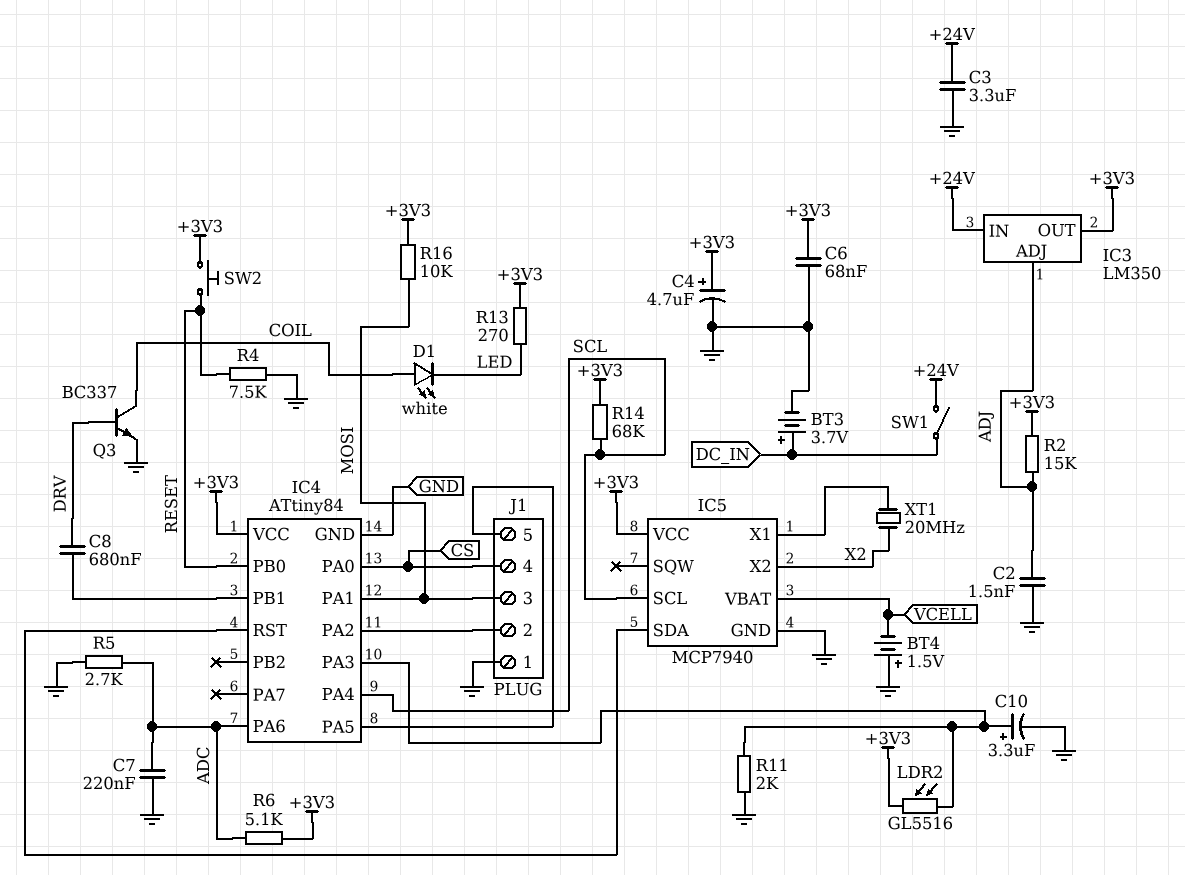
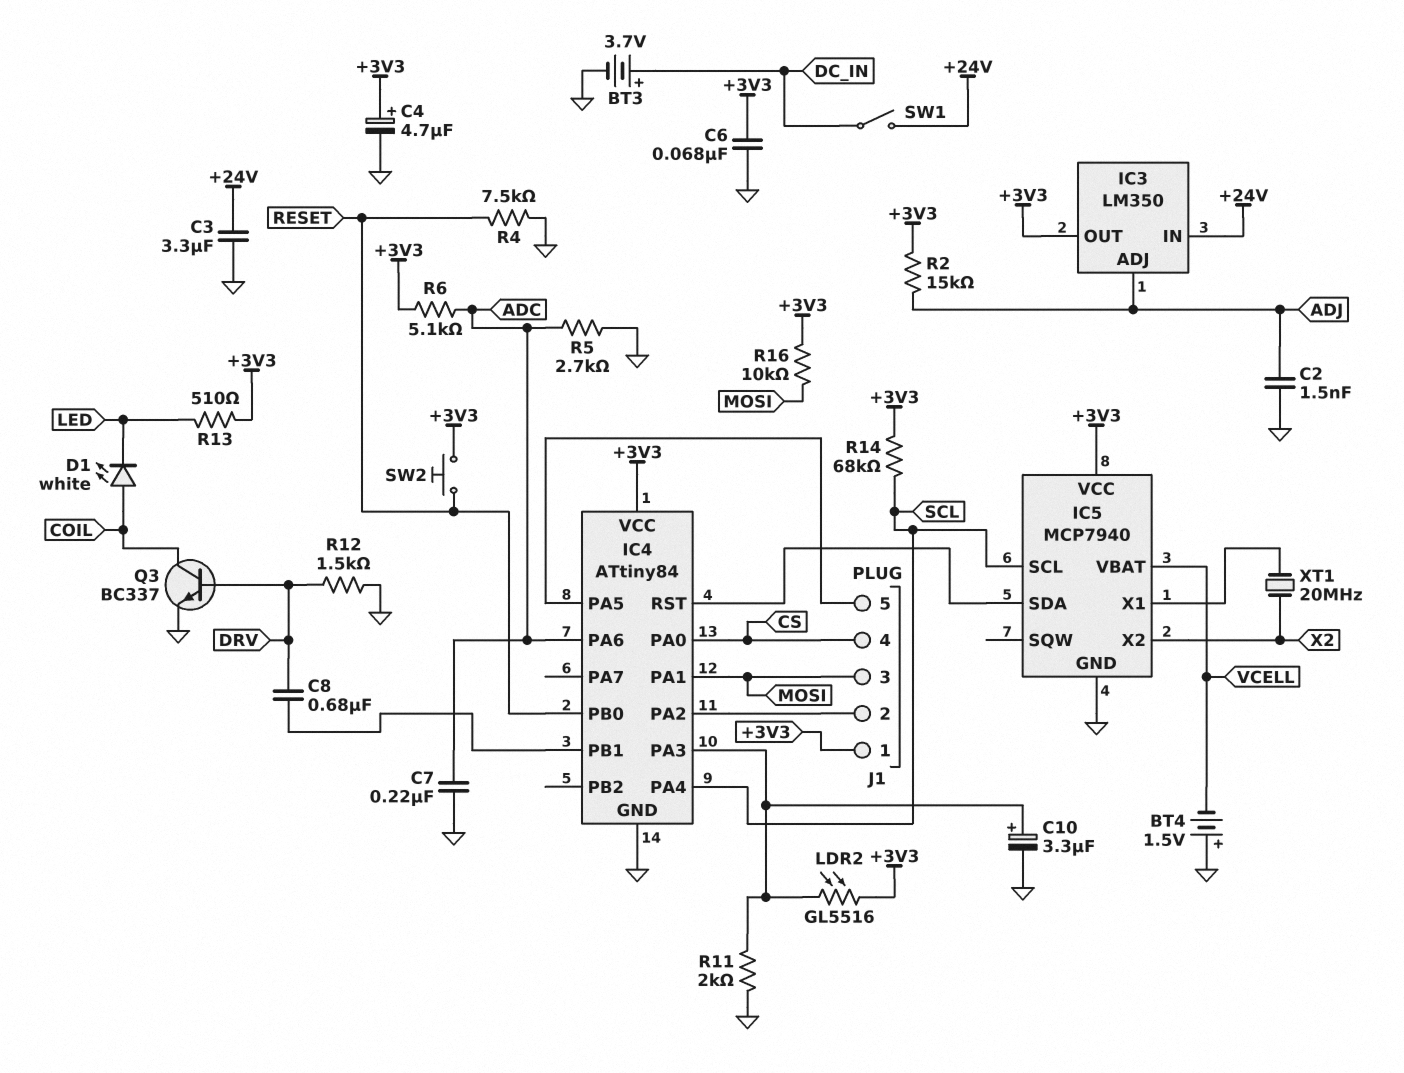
J1 pin 1: GND -> +3V3
R12: none -> 1.5k (DRV, GND)
R13: 270 (+3V3, LED) -> 510 (+3V3, LED)

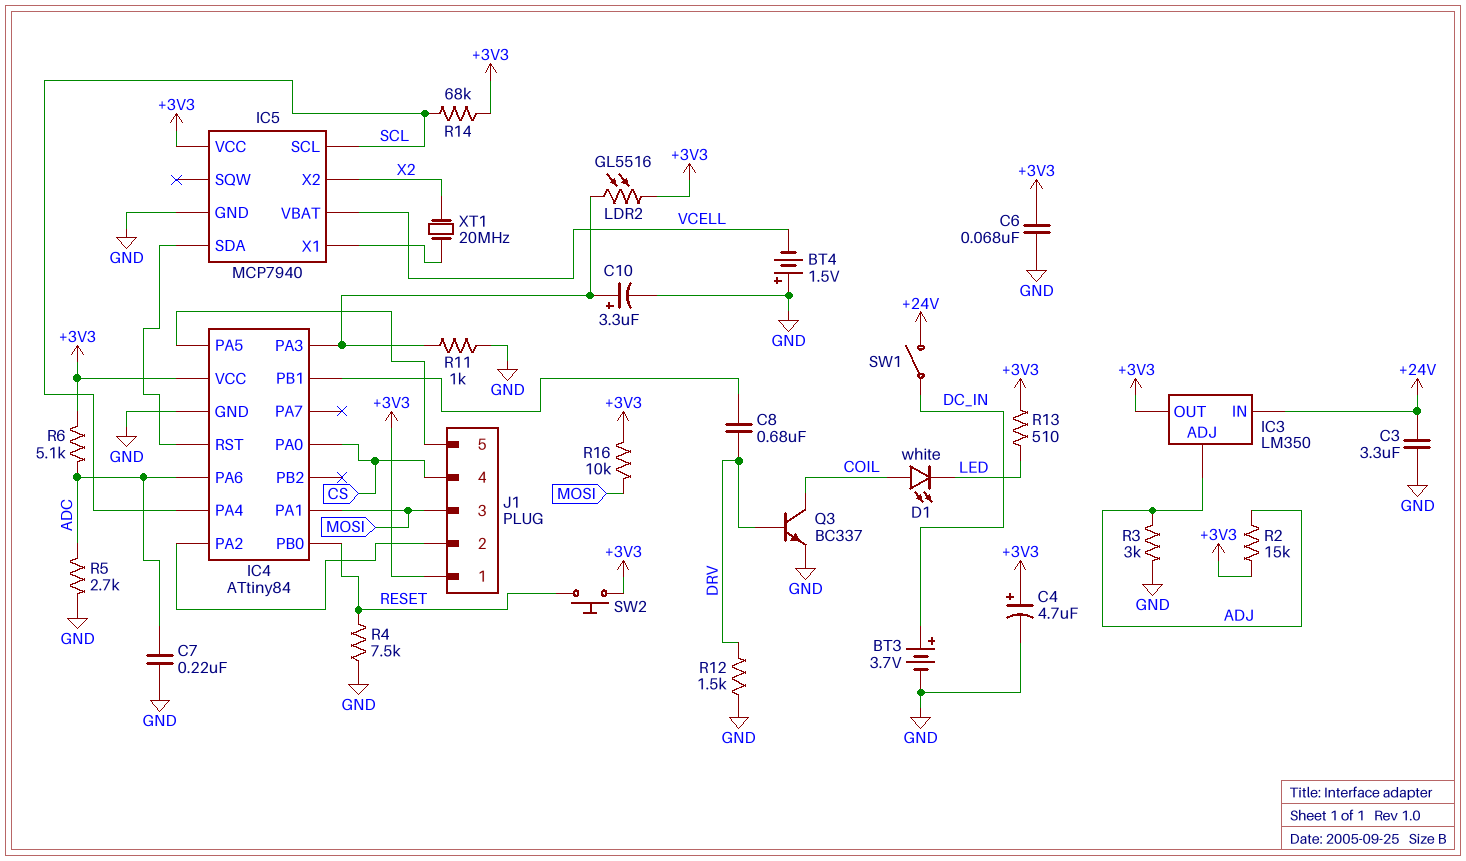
C2: 1.5nF (ADJ, GND) -> none
R3: none -> 3k (ADJ, GND)
R11: 2k (GND, IC4/PA3) -> 1k (GND, IC4/PA3)

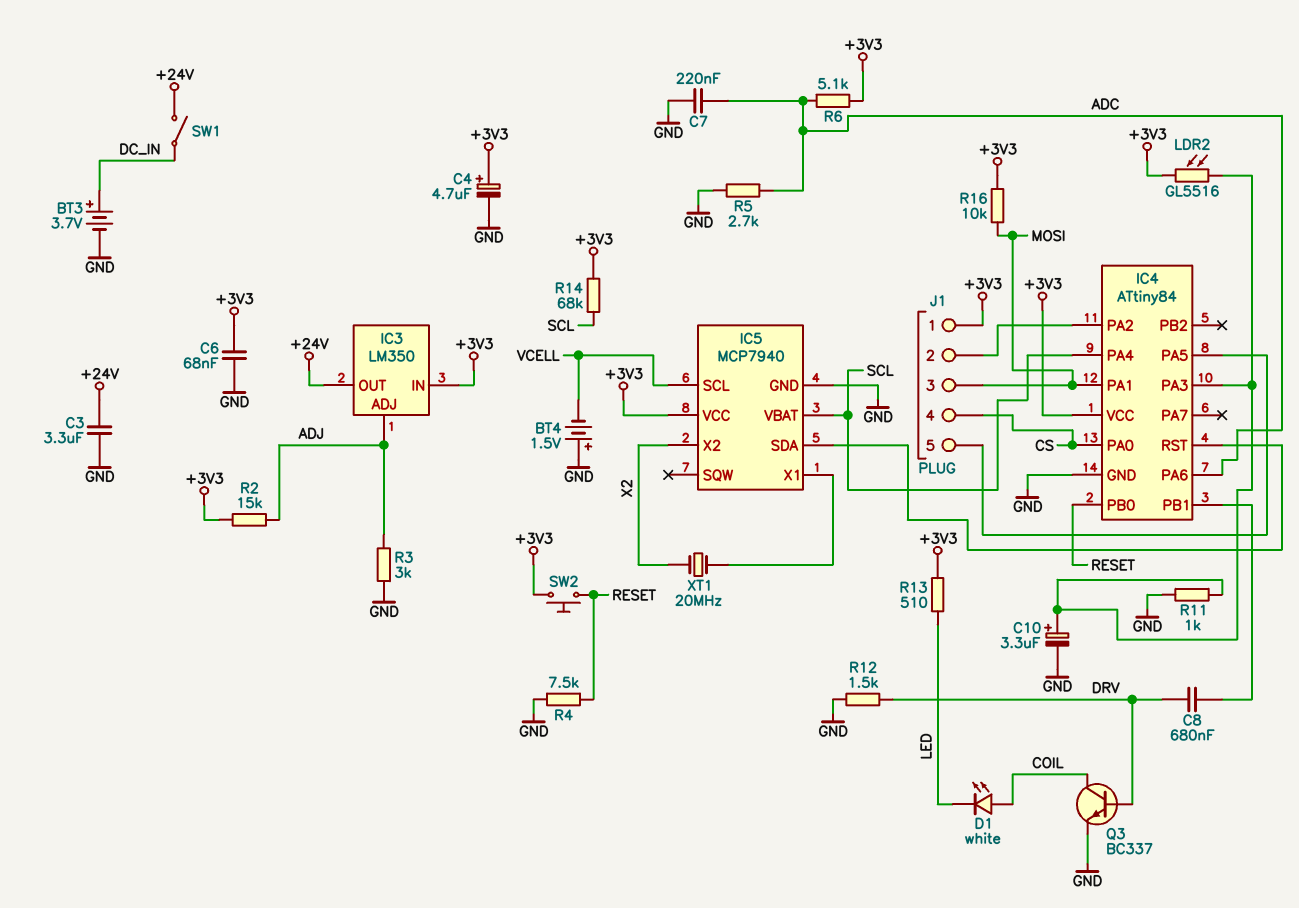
IC3 pin IN: +24V -> +3V3
IC3 pin OUT: +3V3 -> +24V
IC5 pin SCL: SCL -> VCELL
IC5 pin VBAT: VCELL -> SCL

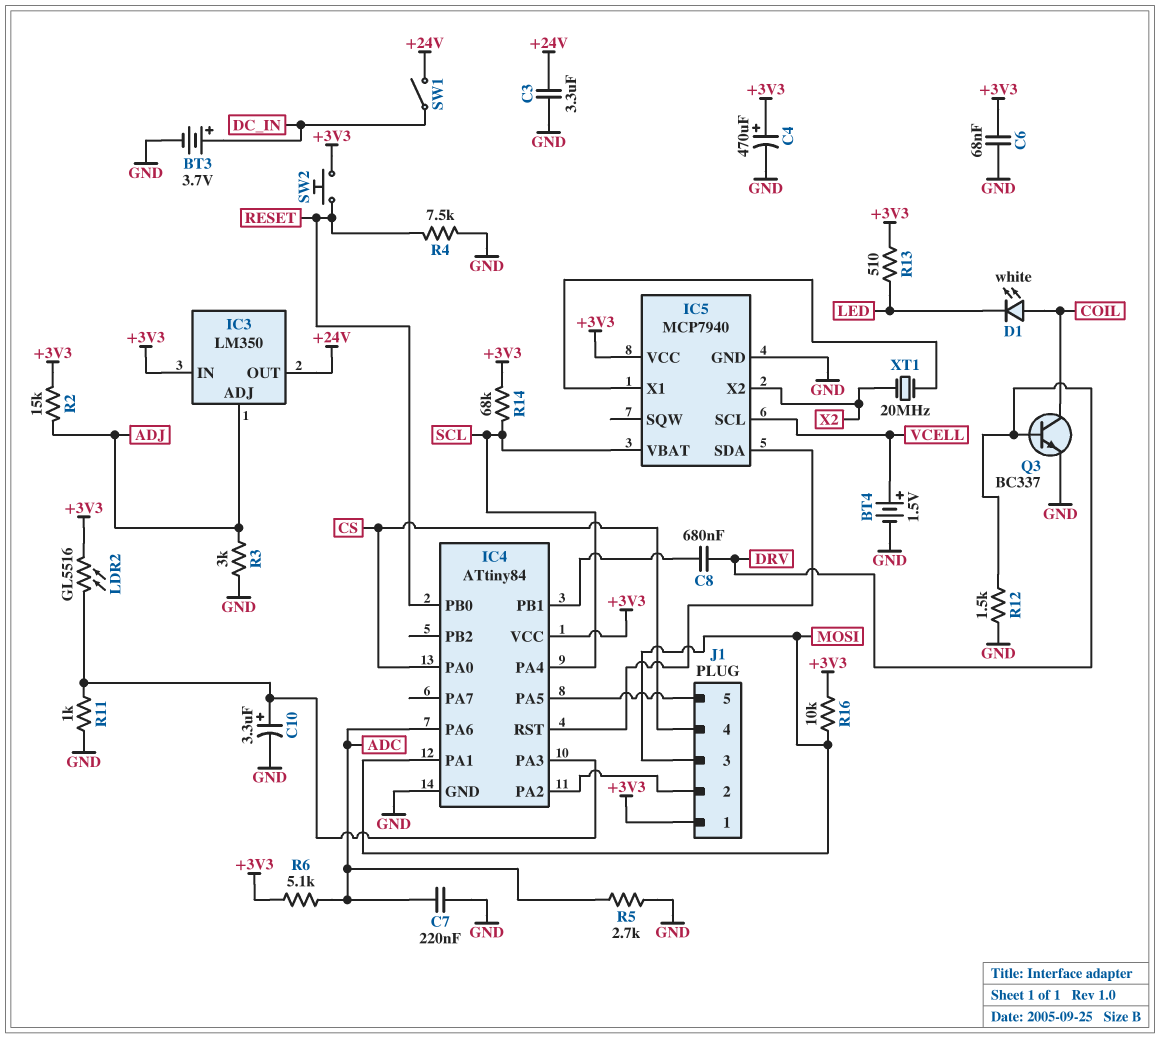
BT4: 1.5V (plus GND, minus VCELL) -> 1.5V (plus VCELL, minus GND)
C4: 4.7uF (plus +3V3, minus GND) -> 470uF (plus +3V3, minus GND)

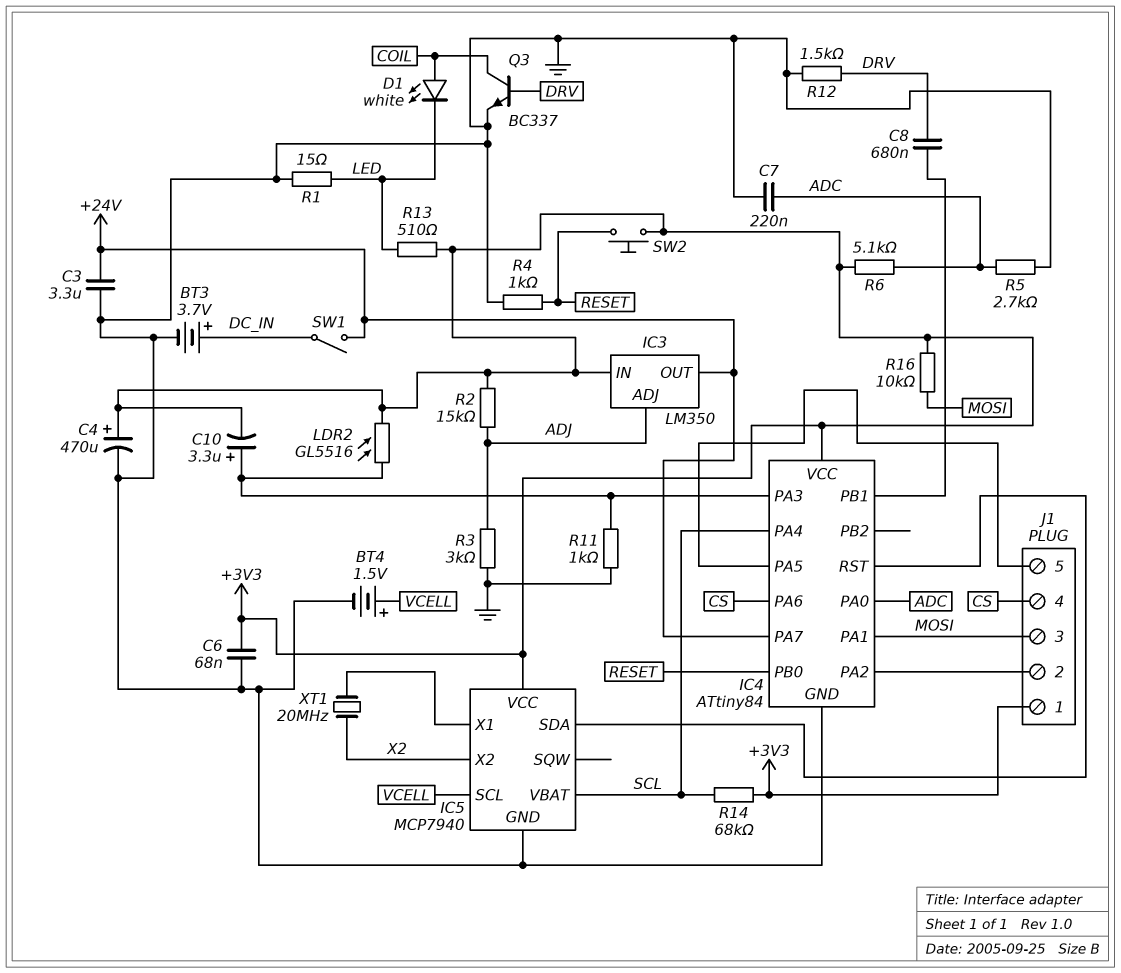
C10: 3.3uF (plus IC4/PA3, minus GND) -> 3.3uF (plus IC4/PA3, minus +3V3)
IC4 pin PA0: CS -> ADC
IC4 pin PA6: ADC -> CS
IC4 pin PA7: none -> +24V
R1: none -> 15 (GND, LED)
R4: 7.5k (GND, RESET) -> 1k (GND, RESET)

